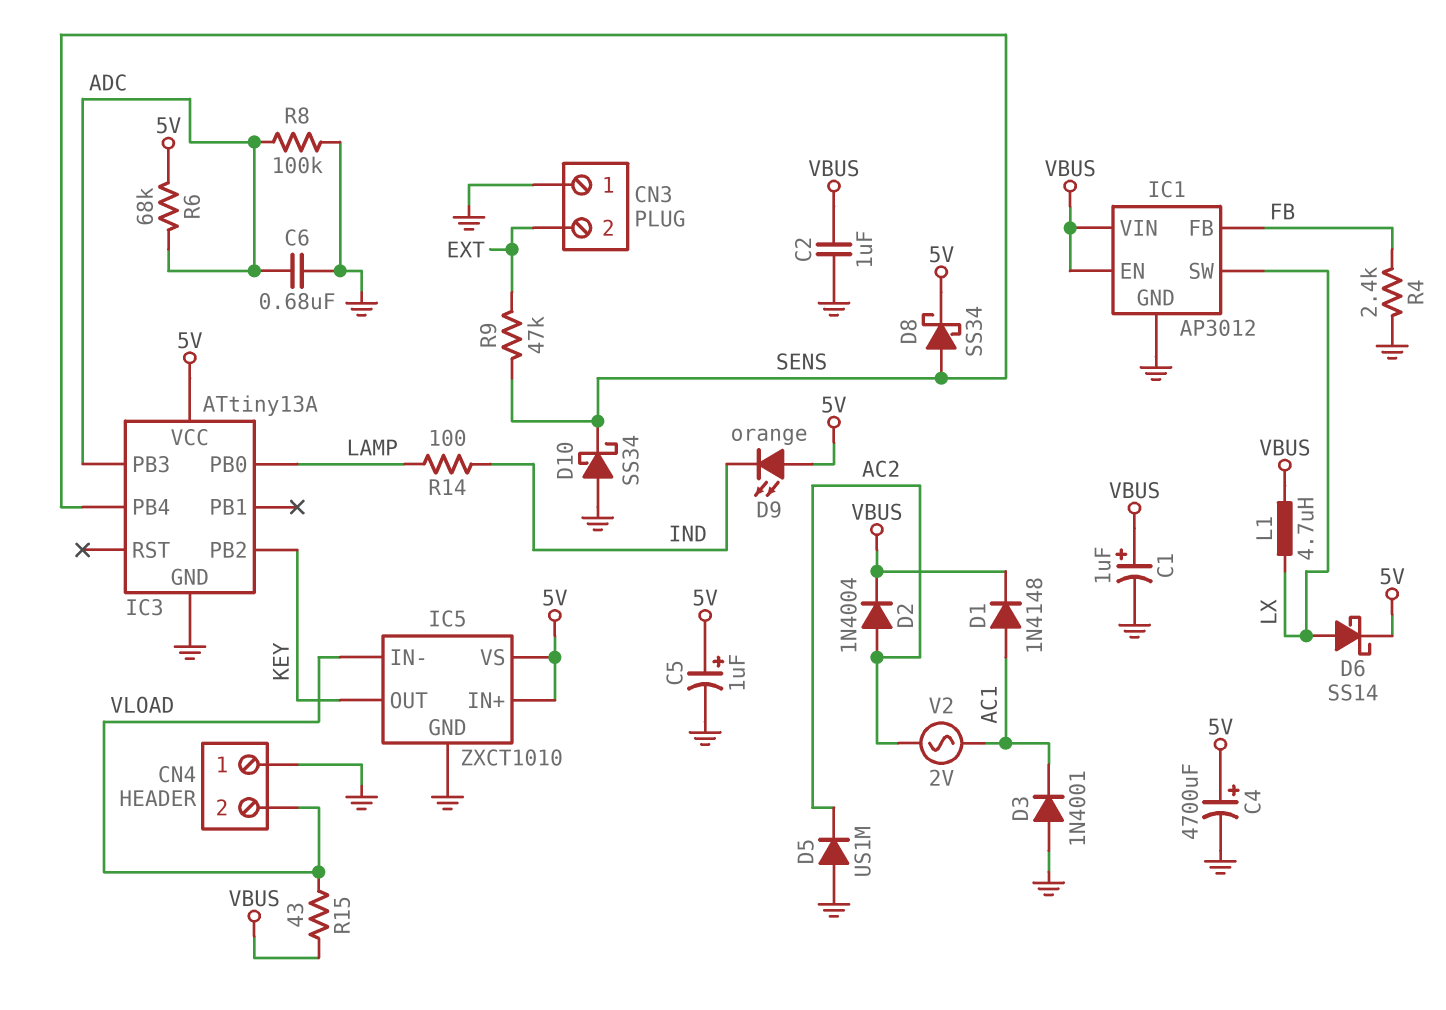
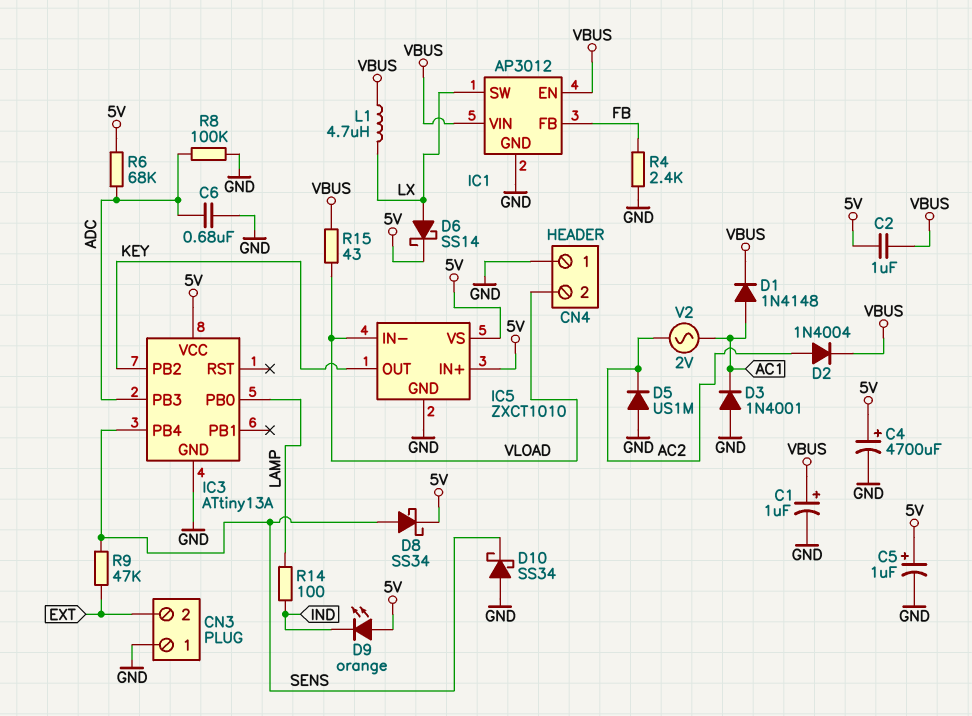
C2: 1uF (GND, VBUS) -> 1uF (5V, VBUS)

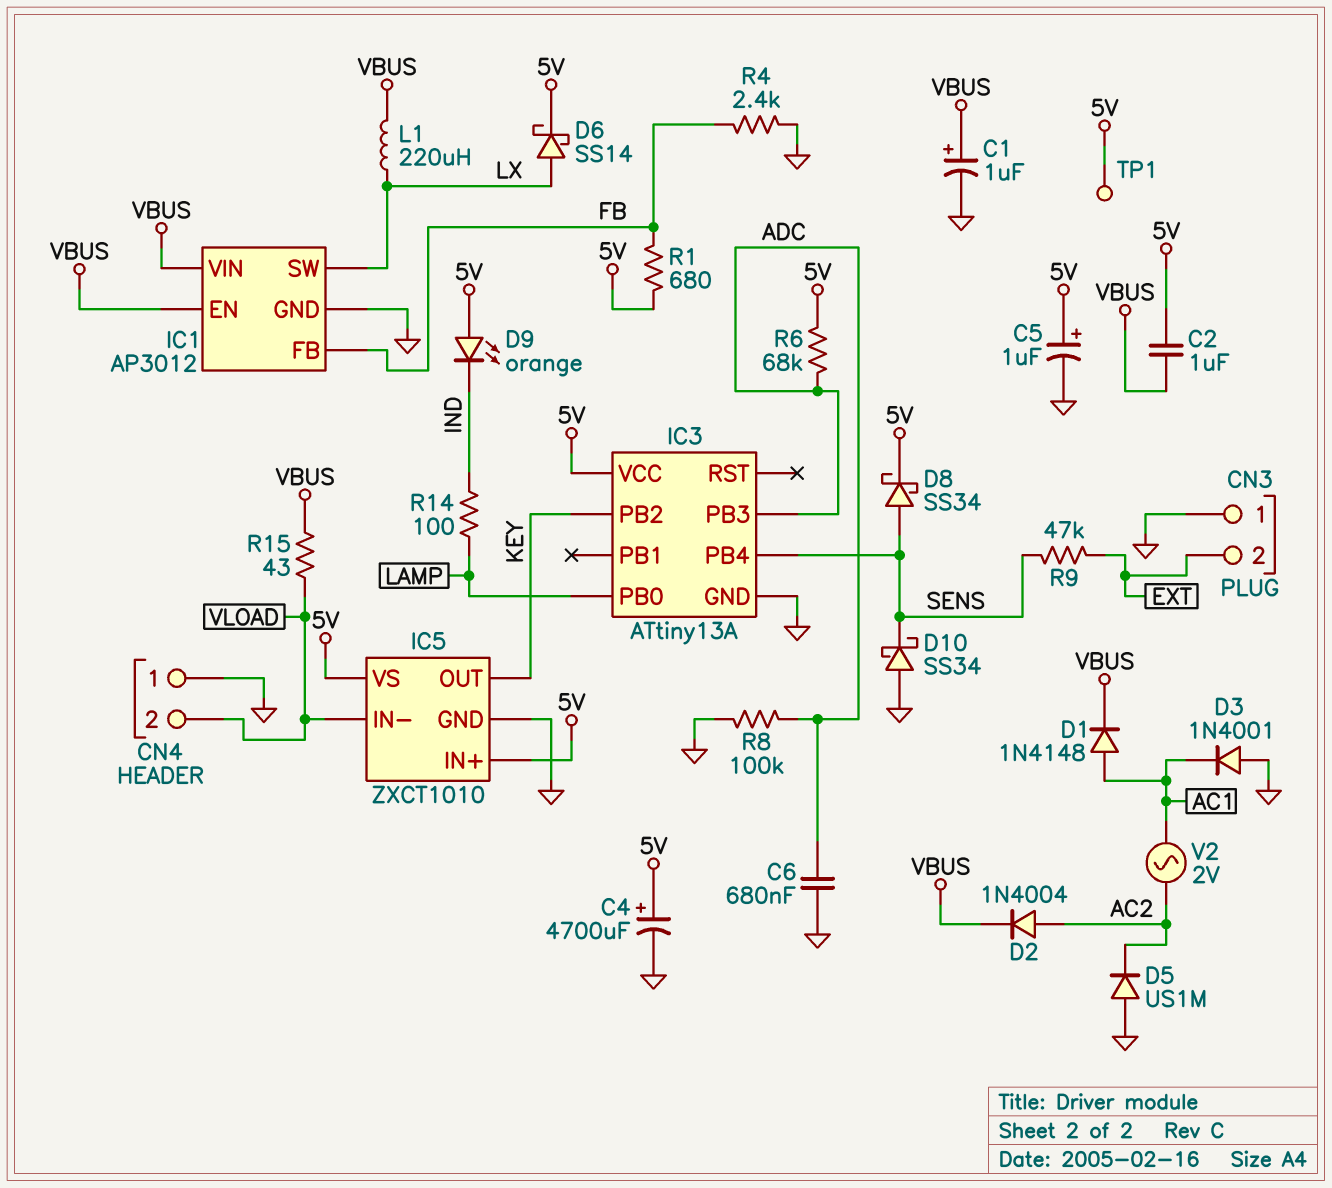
L1: 4.7uH (LX, VBUS) -> 220uH (LX, VBUS)
R1: none -> 680 (5V, FB)
TP1: none -> test point (5V)

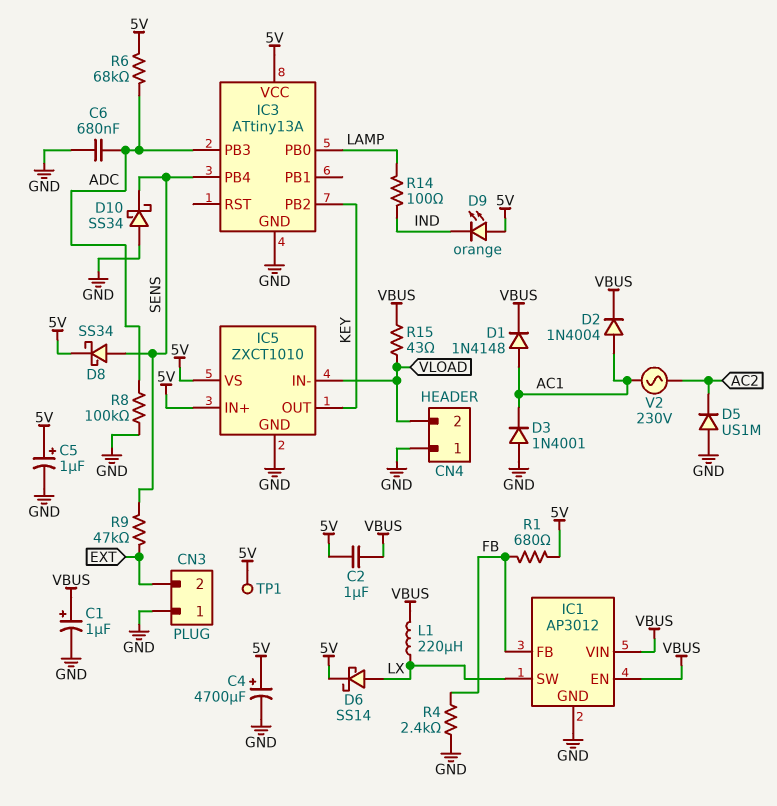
D2: diode 1N4004 (A AC2, K VBUS) -> diode 1N4004 (A AC1, K VBUS)
V2: AC 2V (AC1, AC2) -> AC 230V (AC1, AC2)

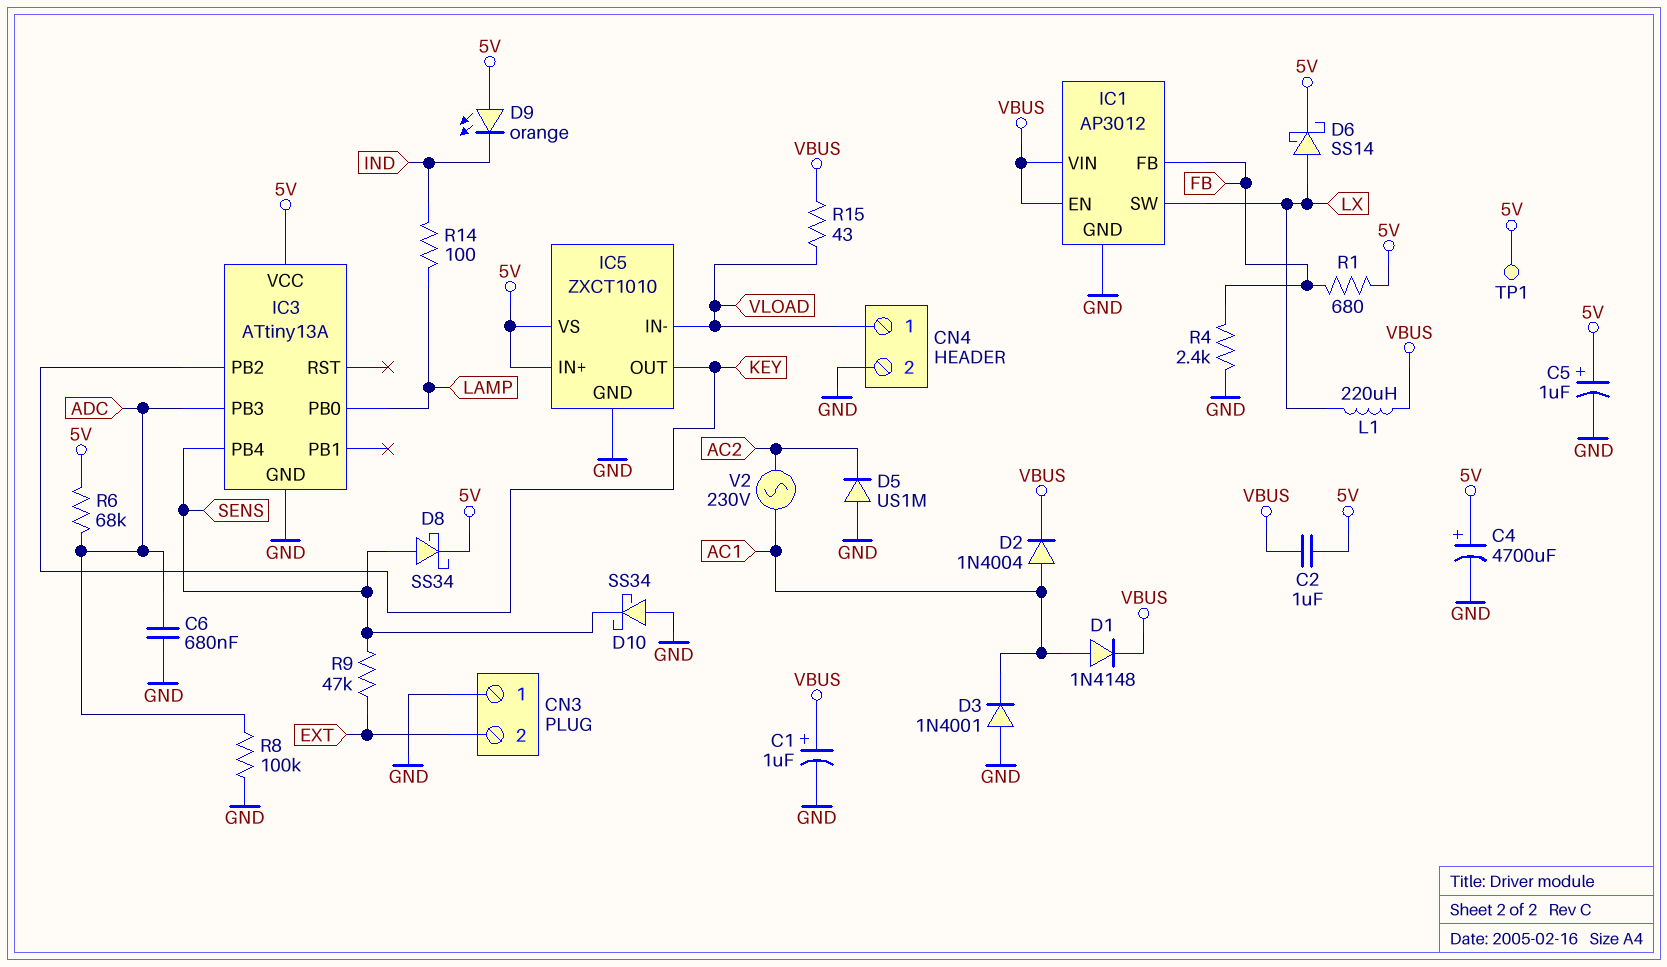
CN4 pin 1: GND -> VLOAD
CN4 pin 2: VLOAD -> GND

